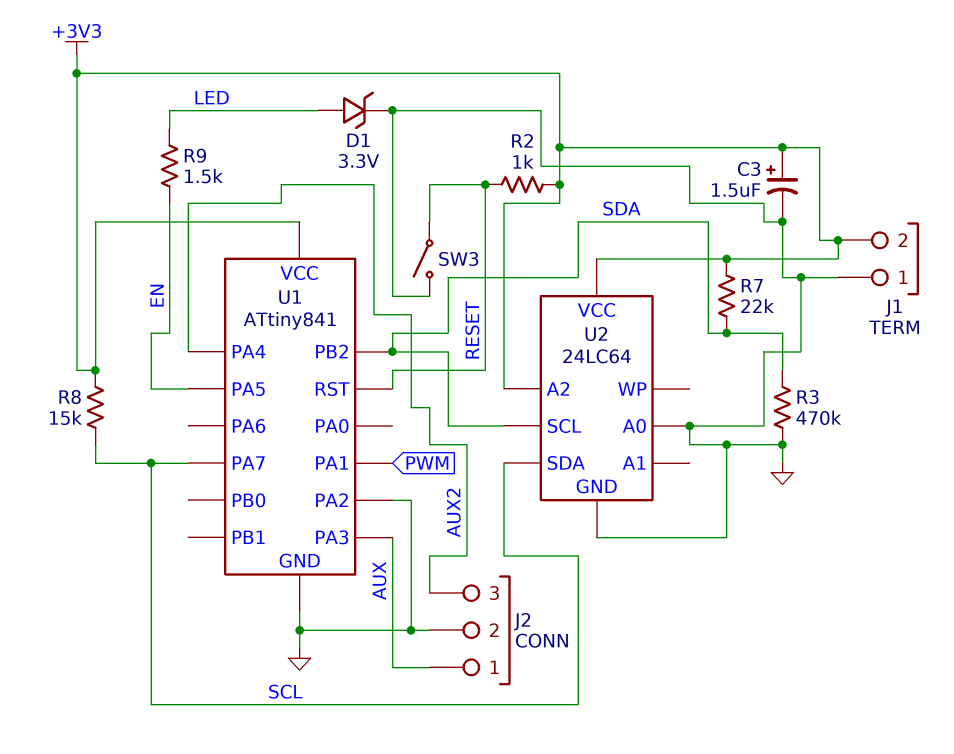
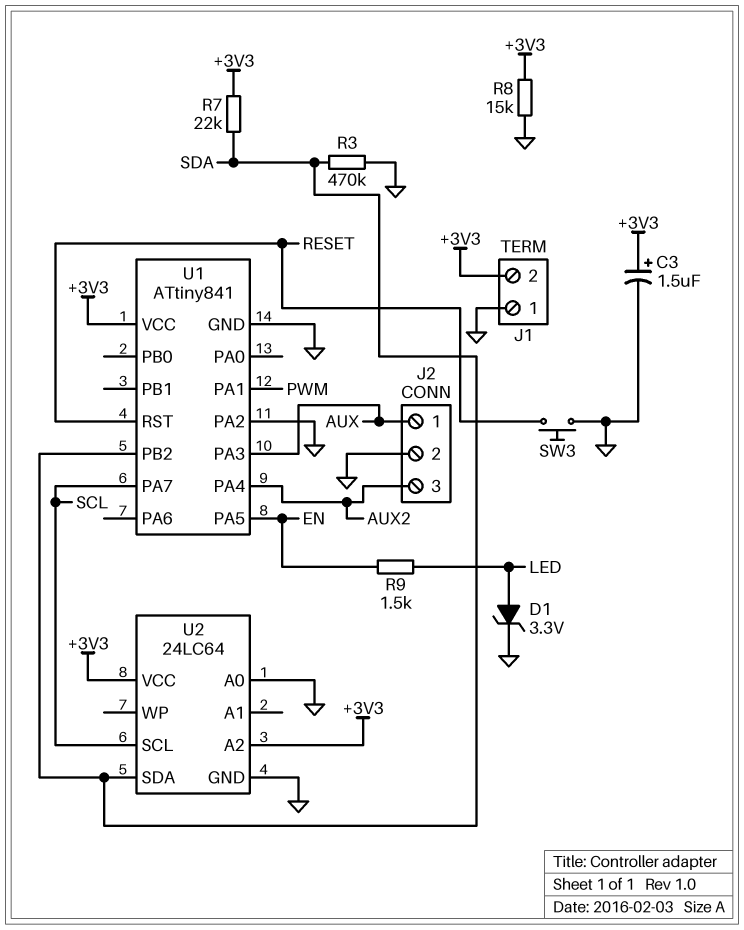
R2: 1k (+3V3, RESET) -> none
R8: 15k (+3V3, SCL) -> 15k (+3V3, GND)
SW3: switch (GND, RESET) -> button (GND, RESET)
U2 pin SCL: SDA -> SCL
U2 pin SDA: SCL -> SDA

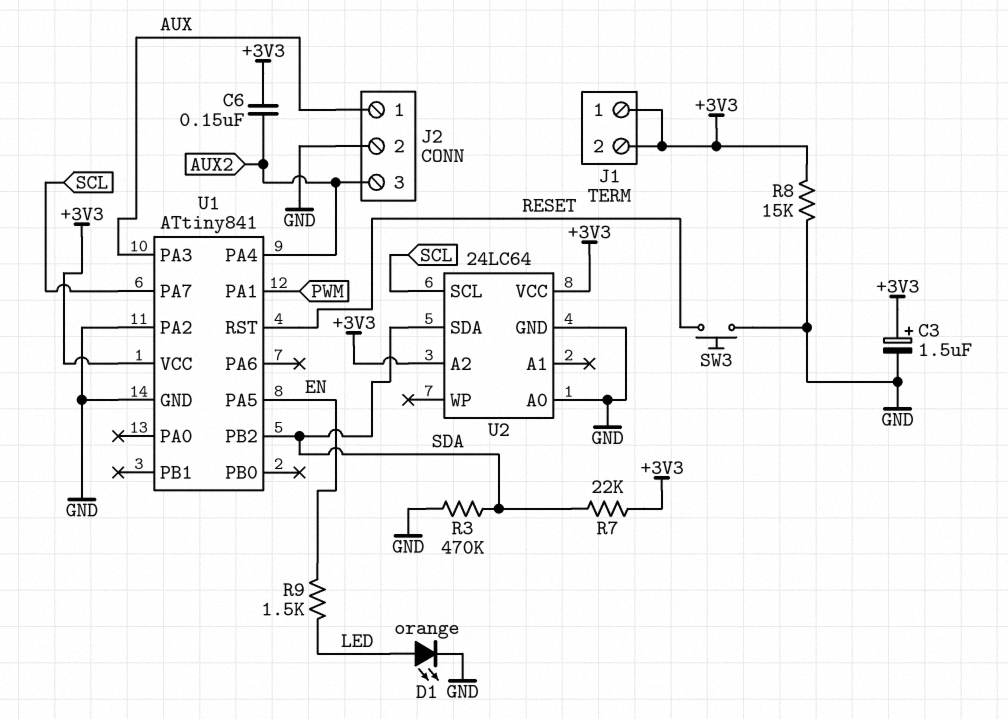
C6: none -> 150nF (+3V3, AUX2)
D1: zener 3.3V (A LED, K GND) -> LED orange (A LED, K GND)
J1 pin 1: GND -> +3V3

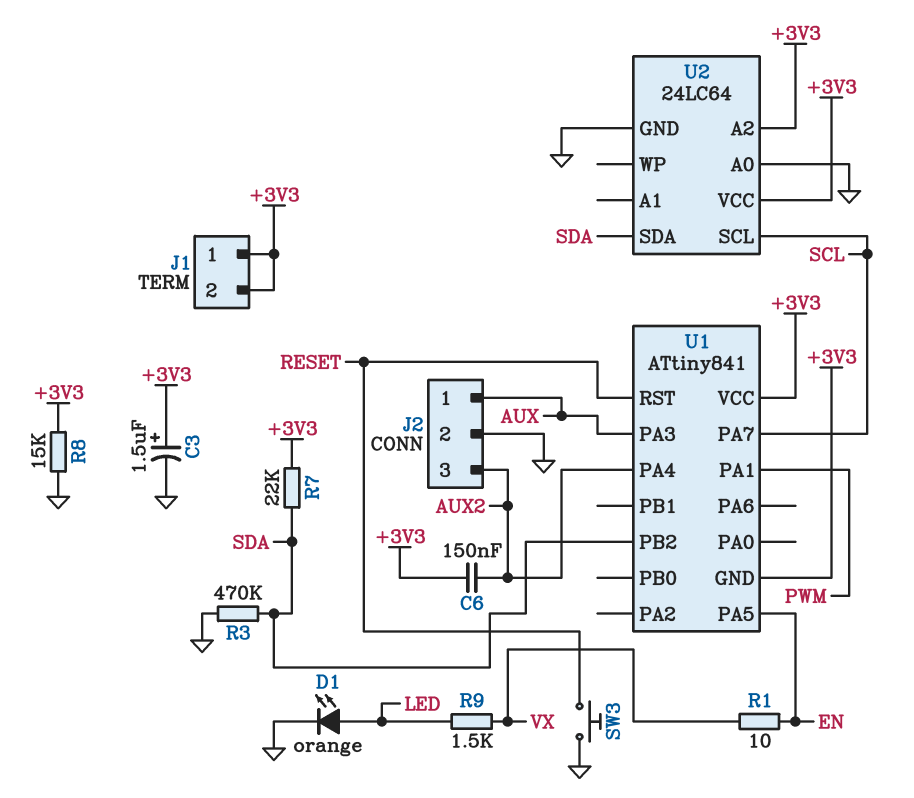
R1: none -> 10 (EN, VX)
R9: 1.5k (EN, LED) -> 1.5k (LED, VX)
U1 pin GND: GND -> +3V3
U1 pin PA2: GND -> none

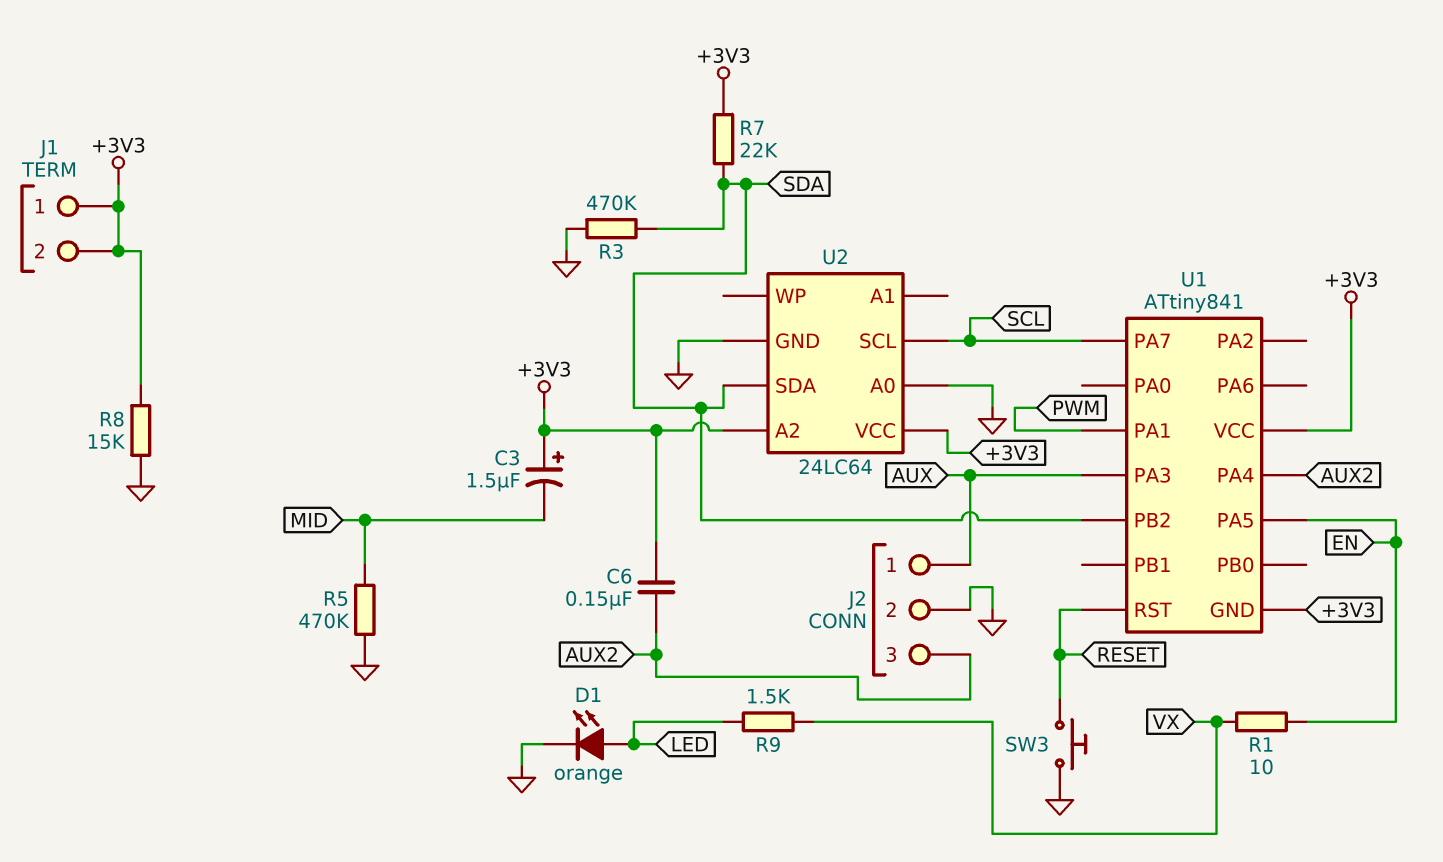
C3: 1.5uF (plus +3V3, minus GND) -> 1.5uF (plus +3V3, minus MID)
R5: none -> 470k (GND, MID)

